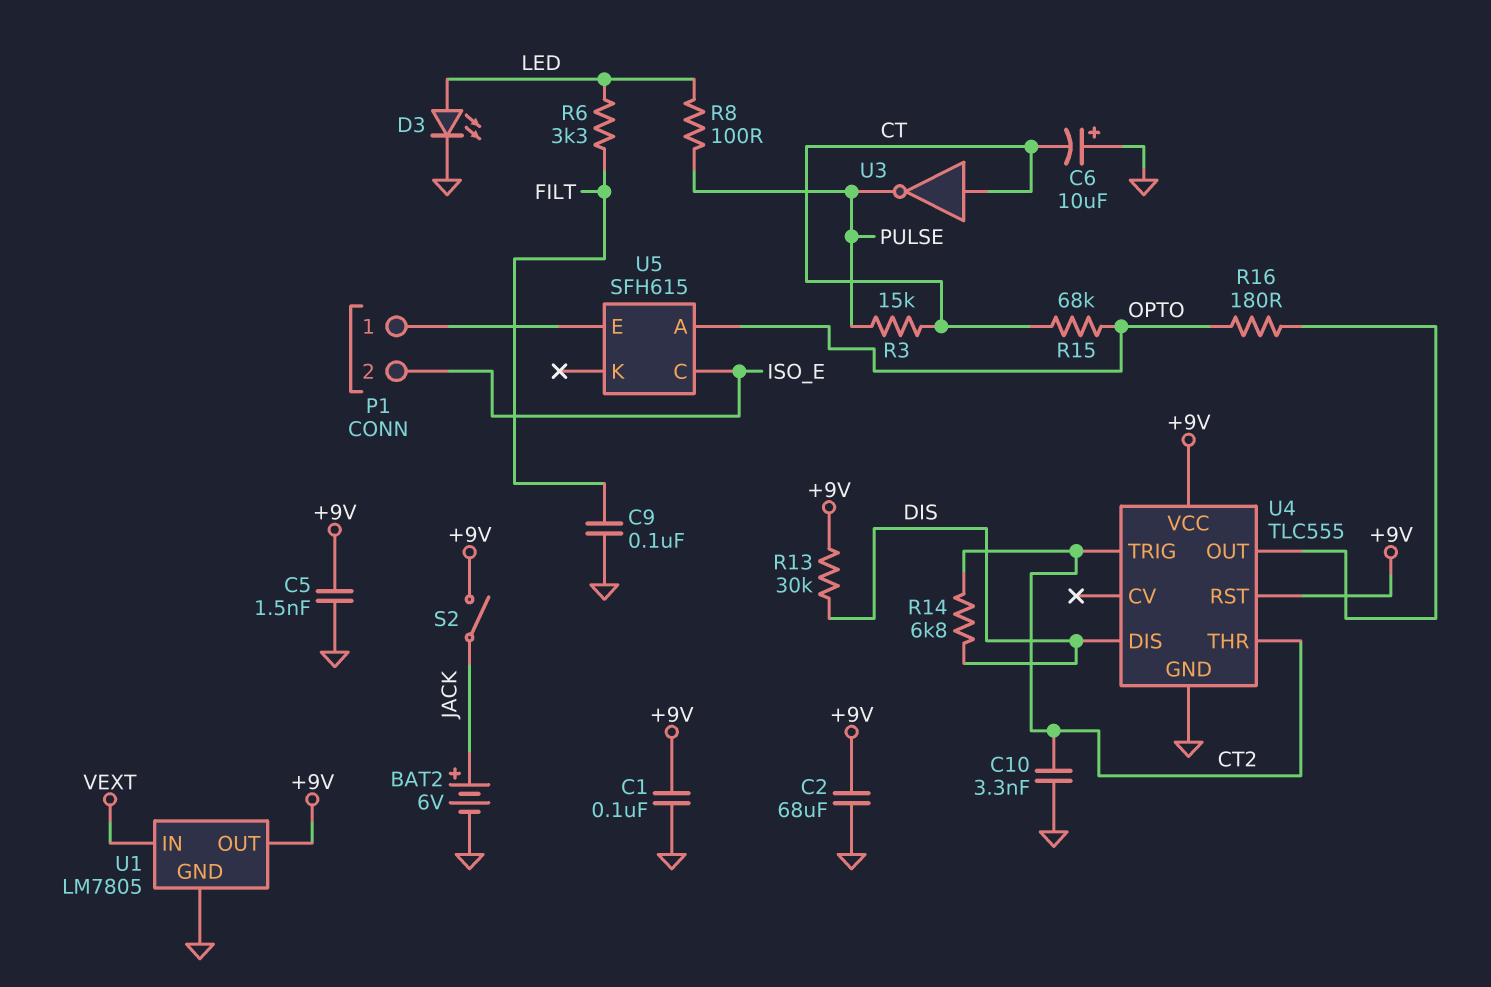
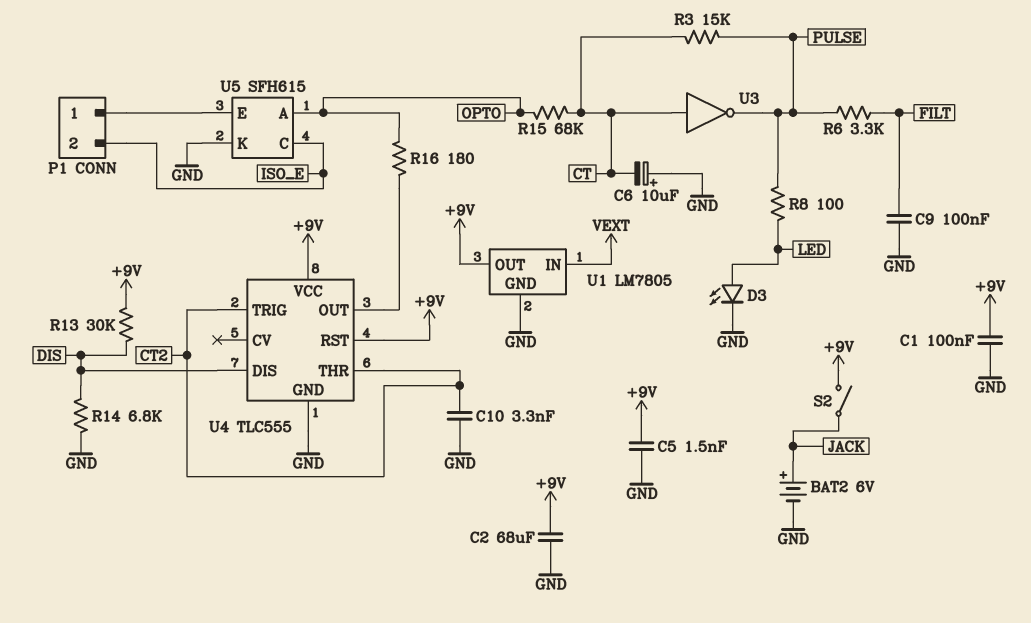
R6: 3.3k (FILT, LED) -> 3.3k (FILT, PULSE)
R14: 6.8k (CT2, DIS) -> 6.8k (DIS, GND)
U5 pin K: none -> GND

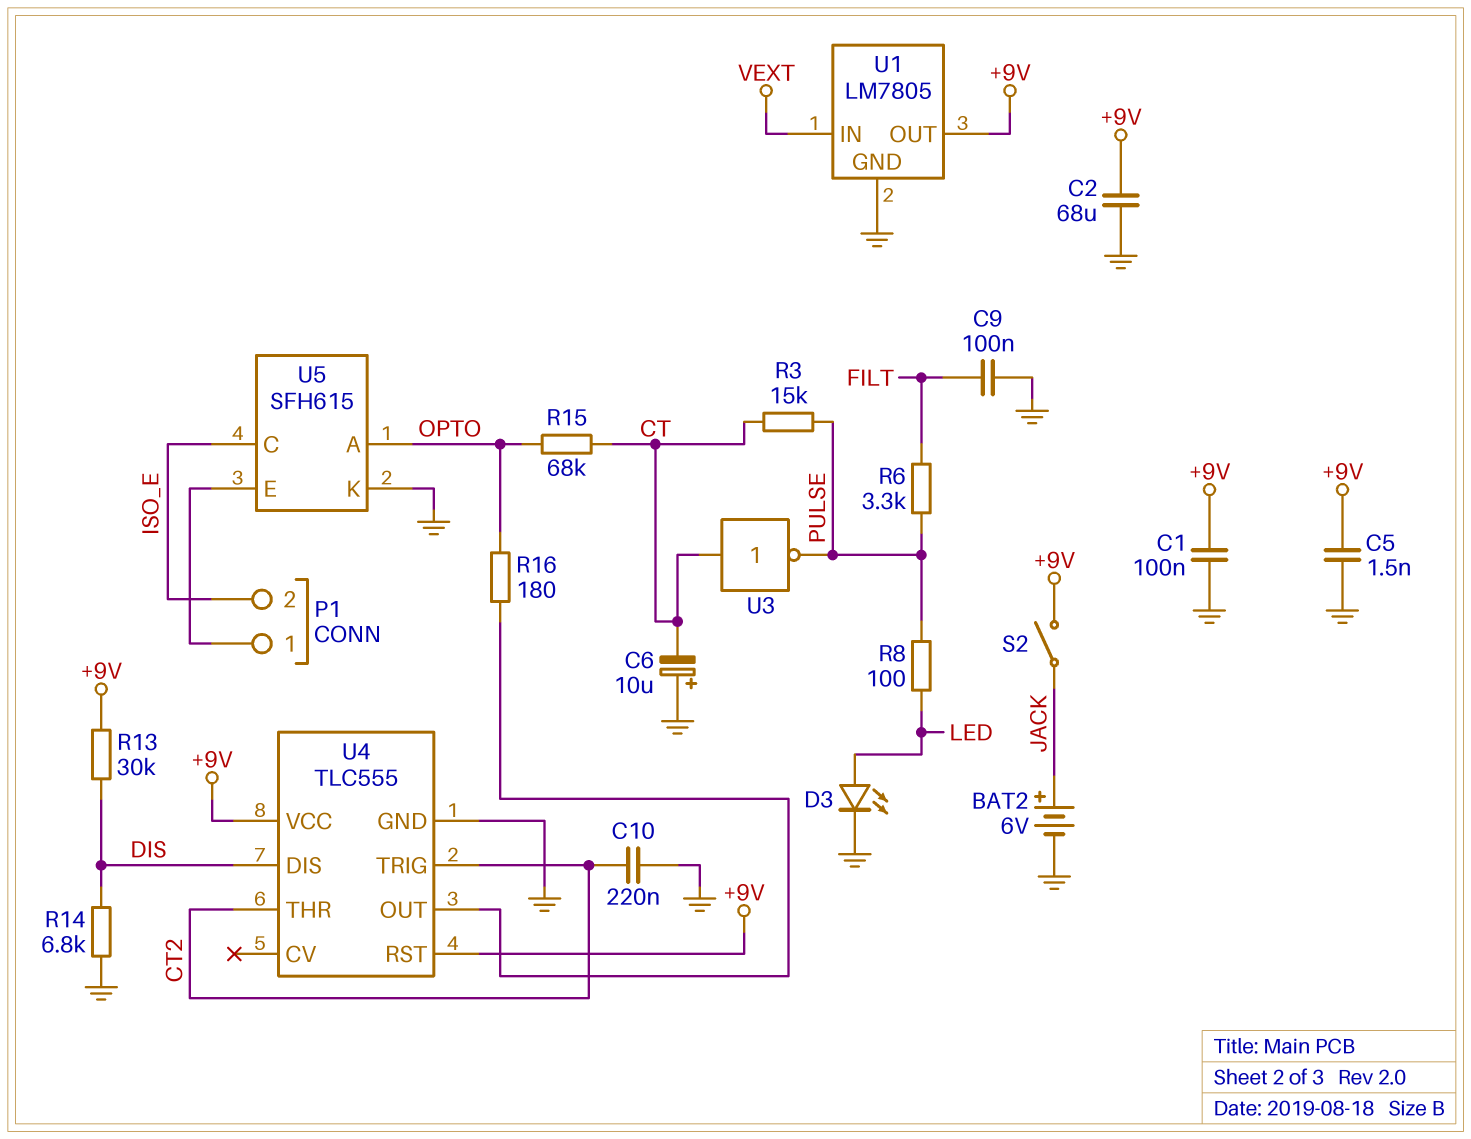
C10: 3.3nF (CT2, GND) -> 220nF (CT2, GND)

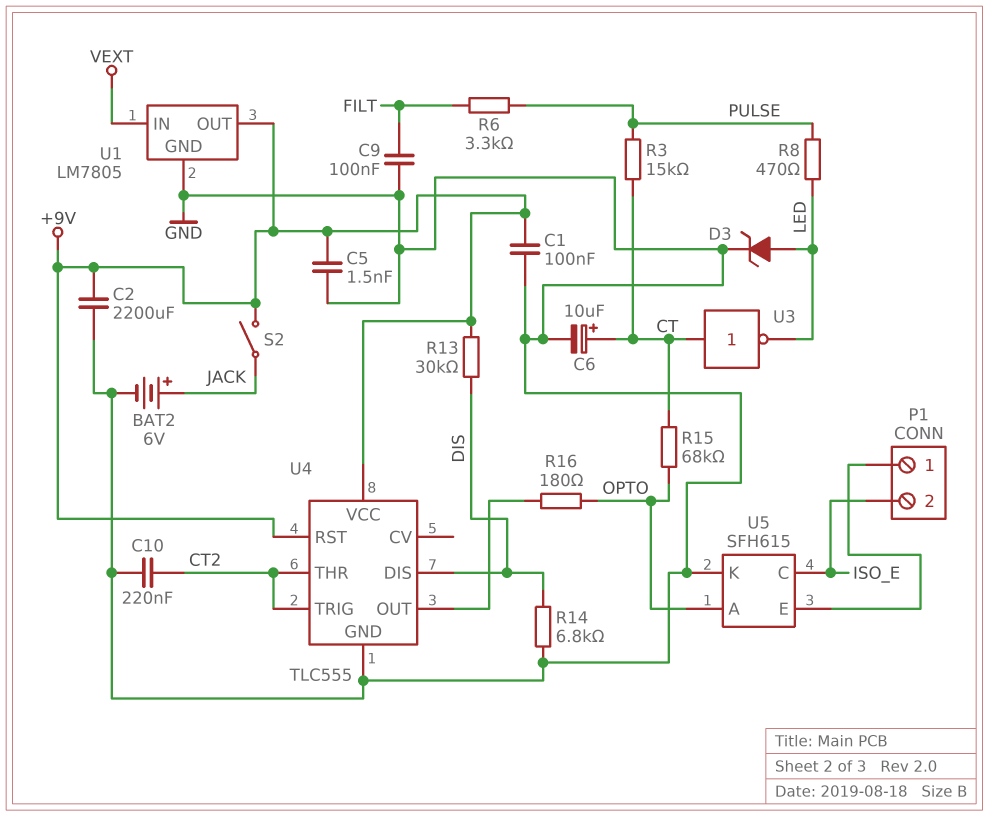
C2: 68uF (+9V, GND) -> 2200uF (+9V, GND)
C6: 10uF (plus GND, minus CT) -> 10uF (plus CT, minus GND)
D3: LED (A LED, K GND) -> zener (A LED, K GND)
R8: 100 (LED, PULSE) -> 470 (LED, PULSE)
U3: NOT (in CT, out PULSE) -> NOT (in CT, out LED)

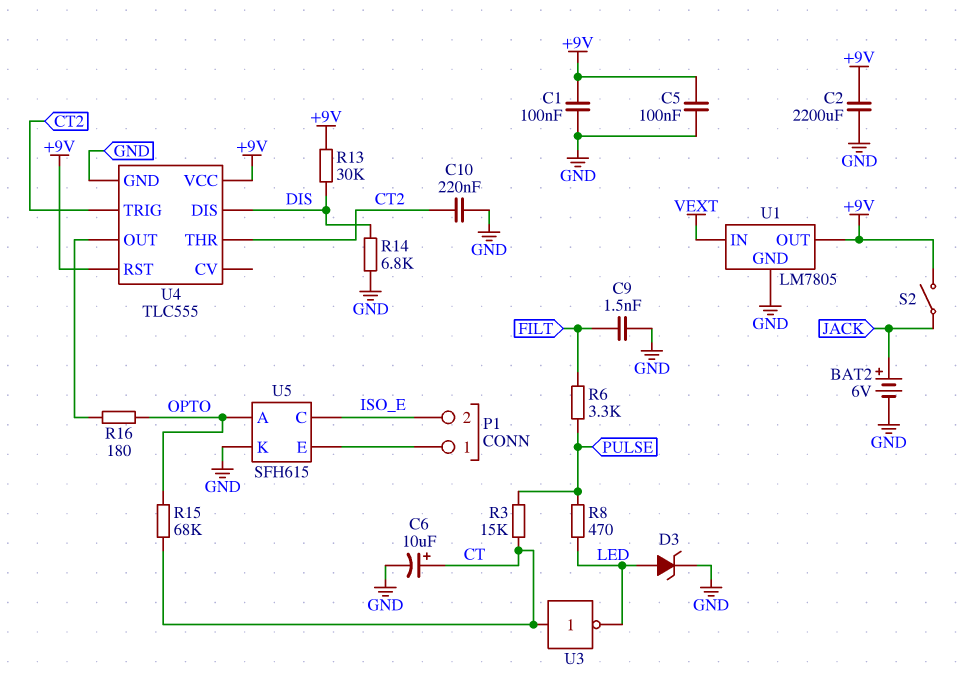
C5: 1.5nF (+9V, GND) -> 100nF (+9V, GND)
C9: 100nF (FILT, GND) -> 1.5nF (FILT, GND)

